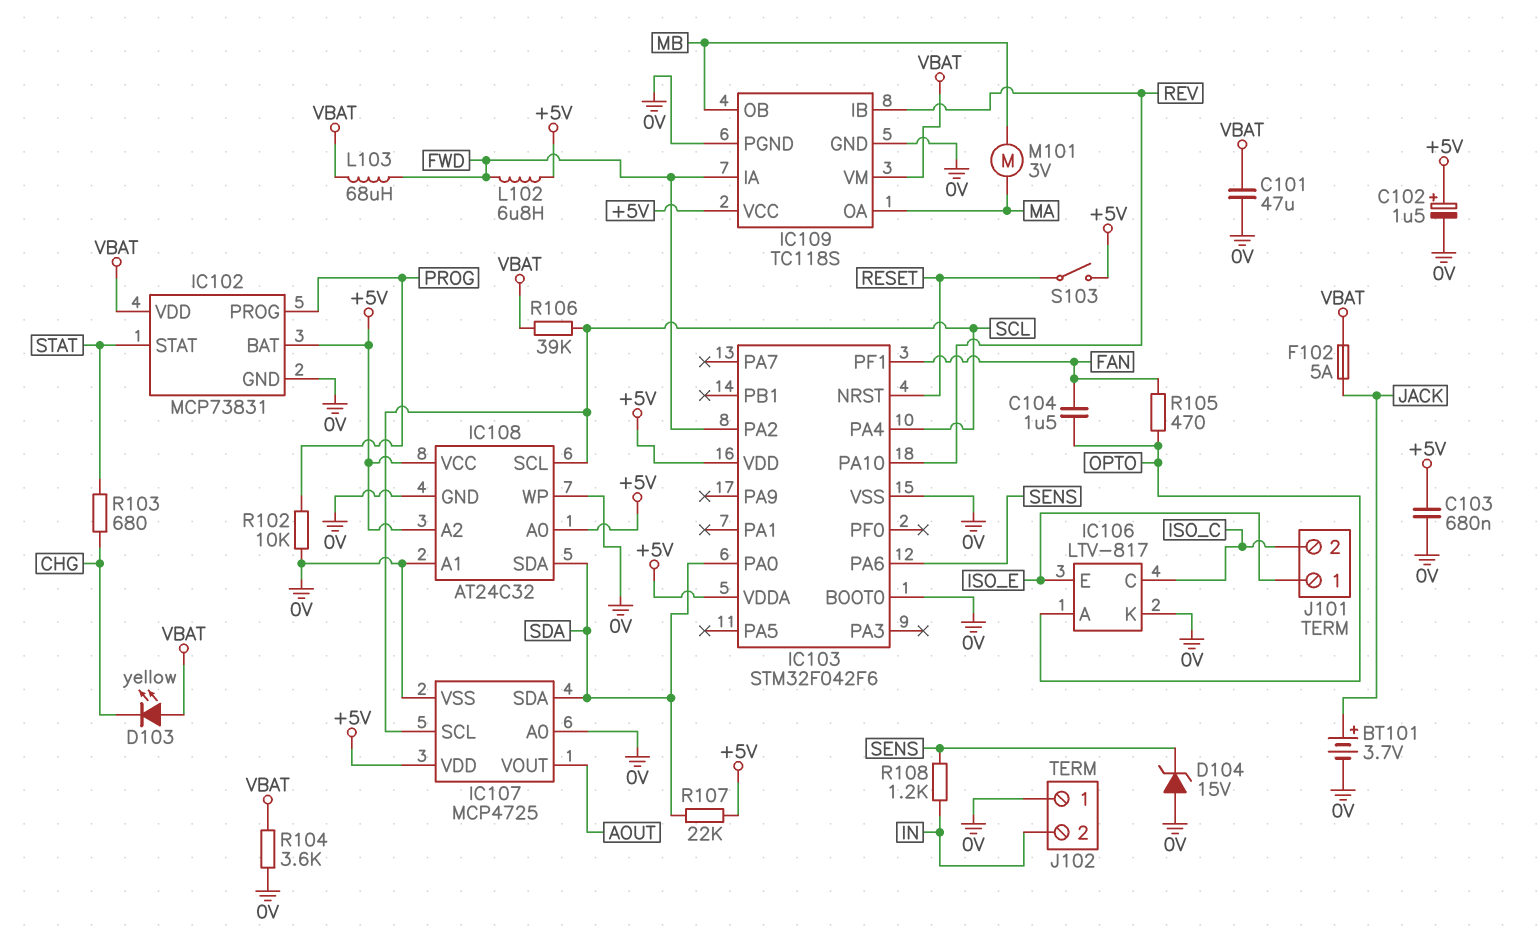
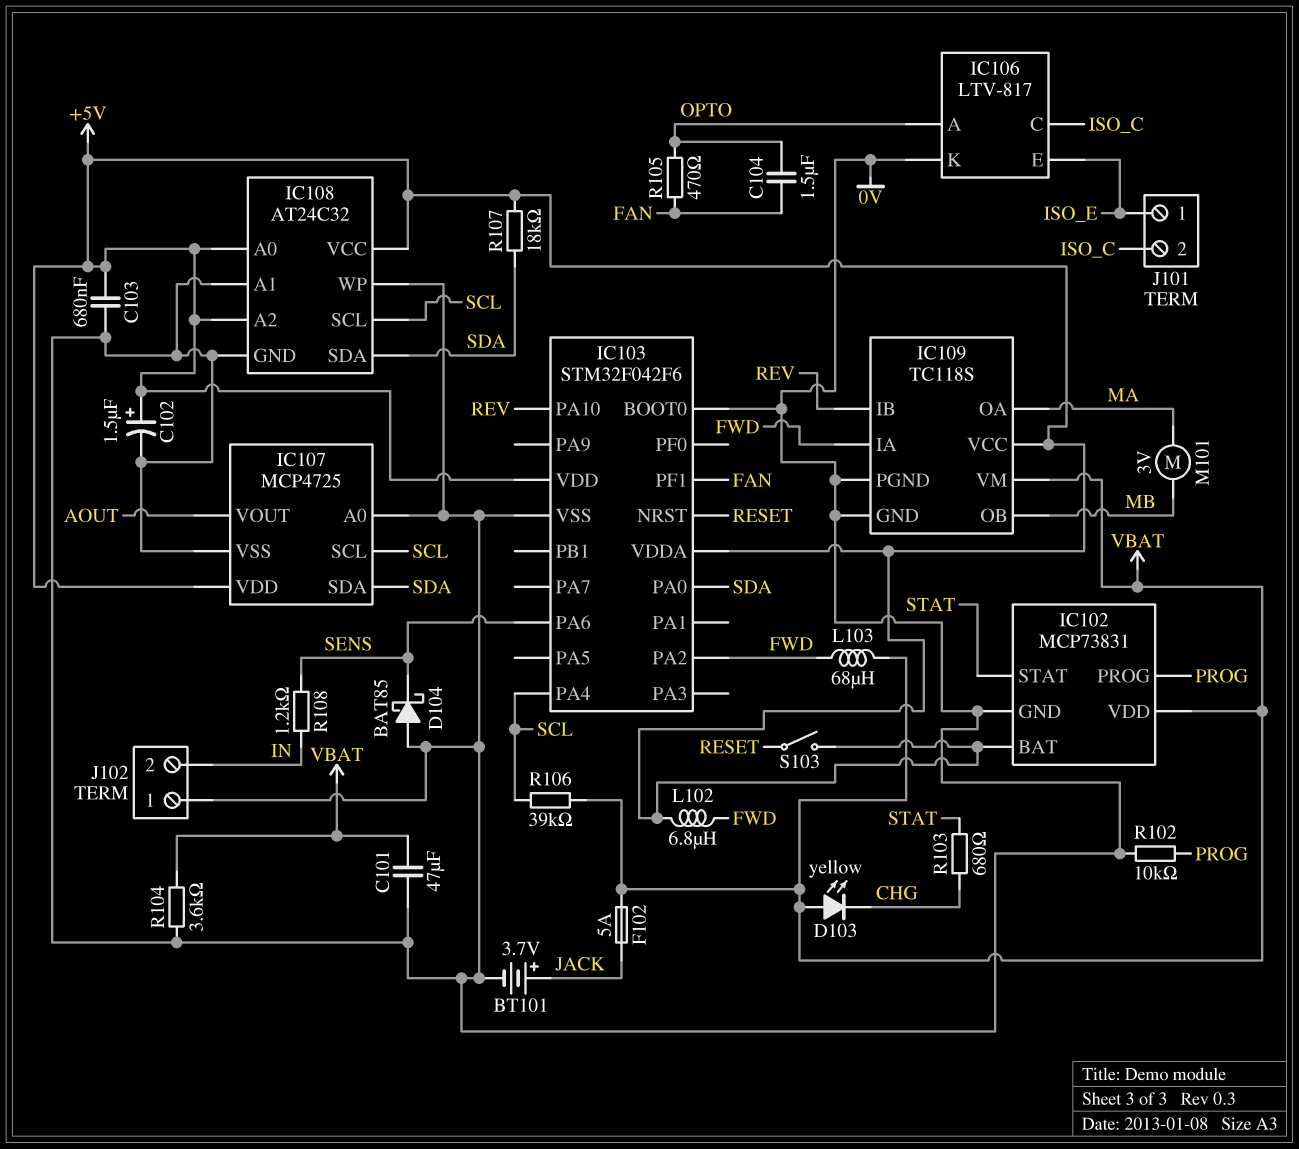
D104: zener 15V (A 0V, K SENS) -> schottky BAT85 (A 0V, K SENS)
R107: 22k (+5V, SDA) -> 18k (+5V, SDA)

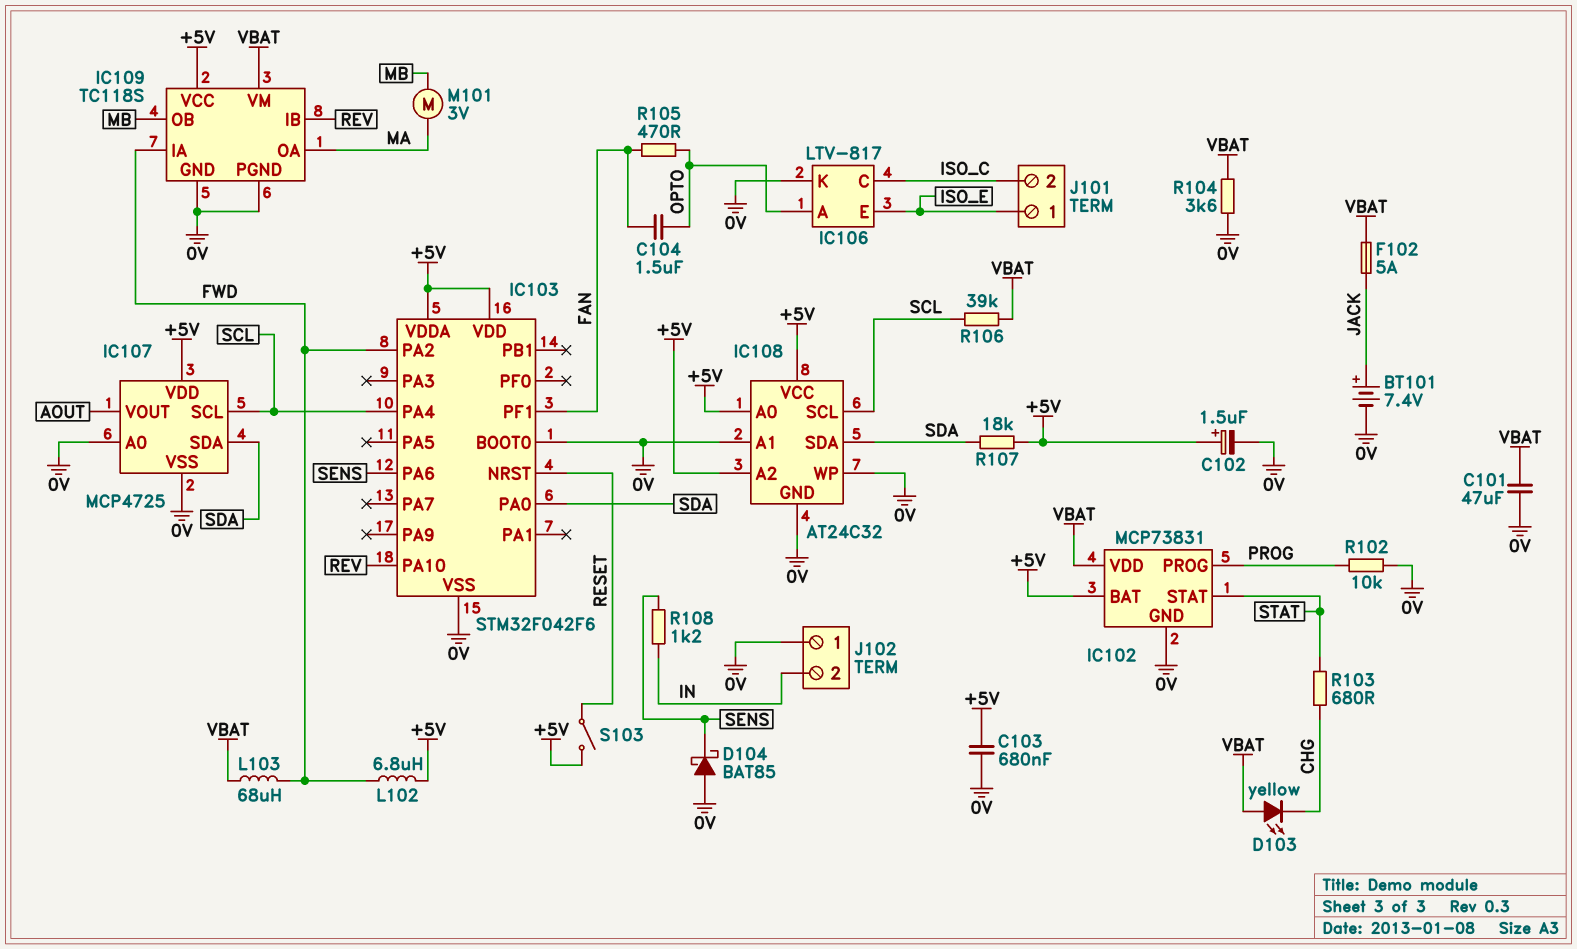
BT101: 3.7V (plus JACK, minus 0V) -> 7.4V (plus JACK, minus 0V)

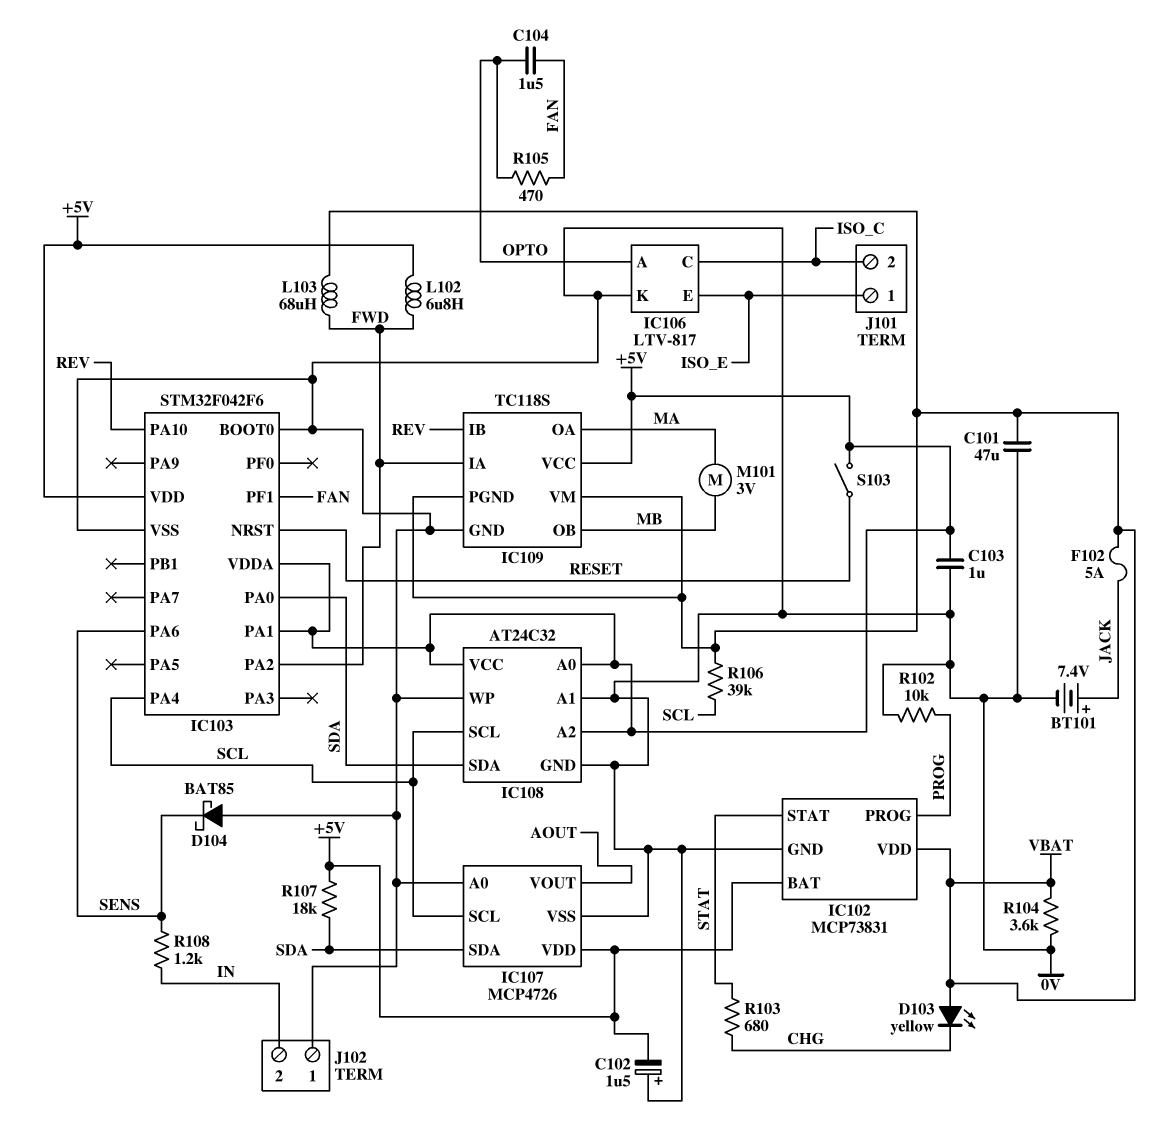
C102: 1.5uF (plus +5V, minus 0V) -> 1.5uF (plus 0V, minus +5V)
C103: 680nF (+5V, 0V) -> 1uF (+5V, 0V)
IC103 pin PA1: none -> +5V
IC107: MCP4725 -> MCP4726
IC109 pin PGND: 0V -> VBAT

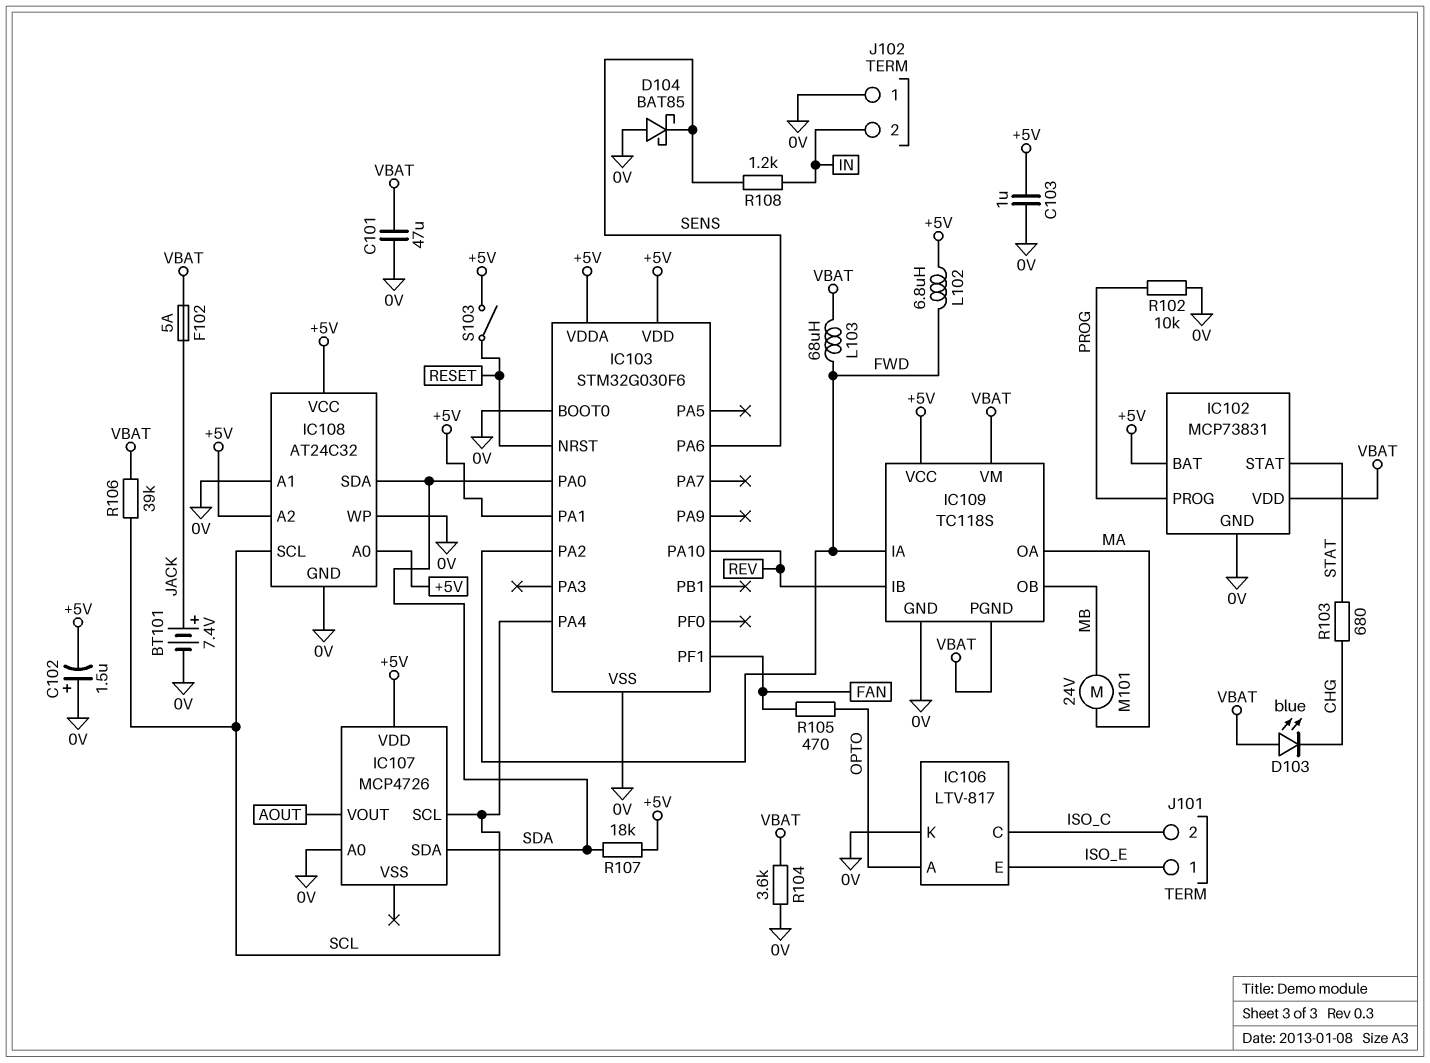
C104: 1.5uF (FAN, OPTO) -> none
D103: LED yellow (A VBAT, K CHG) -> LED blue (A VBAT, K CHG)
IC103: STM32F042F6 -> STM32G030F6
IC107 pin VSS: 0V -> none
M101: motor 3V (MA, MB) -> motor 24V (MA, MB)

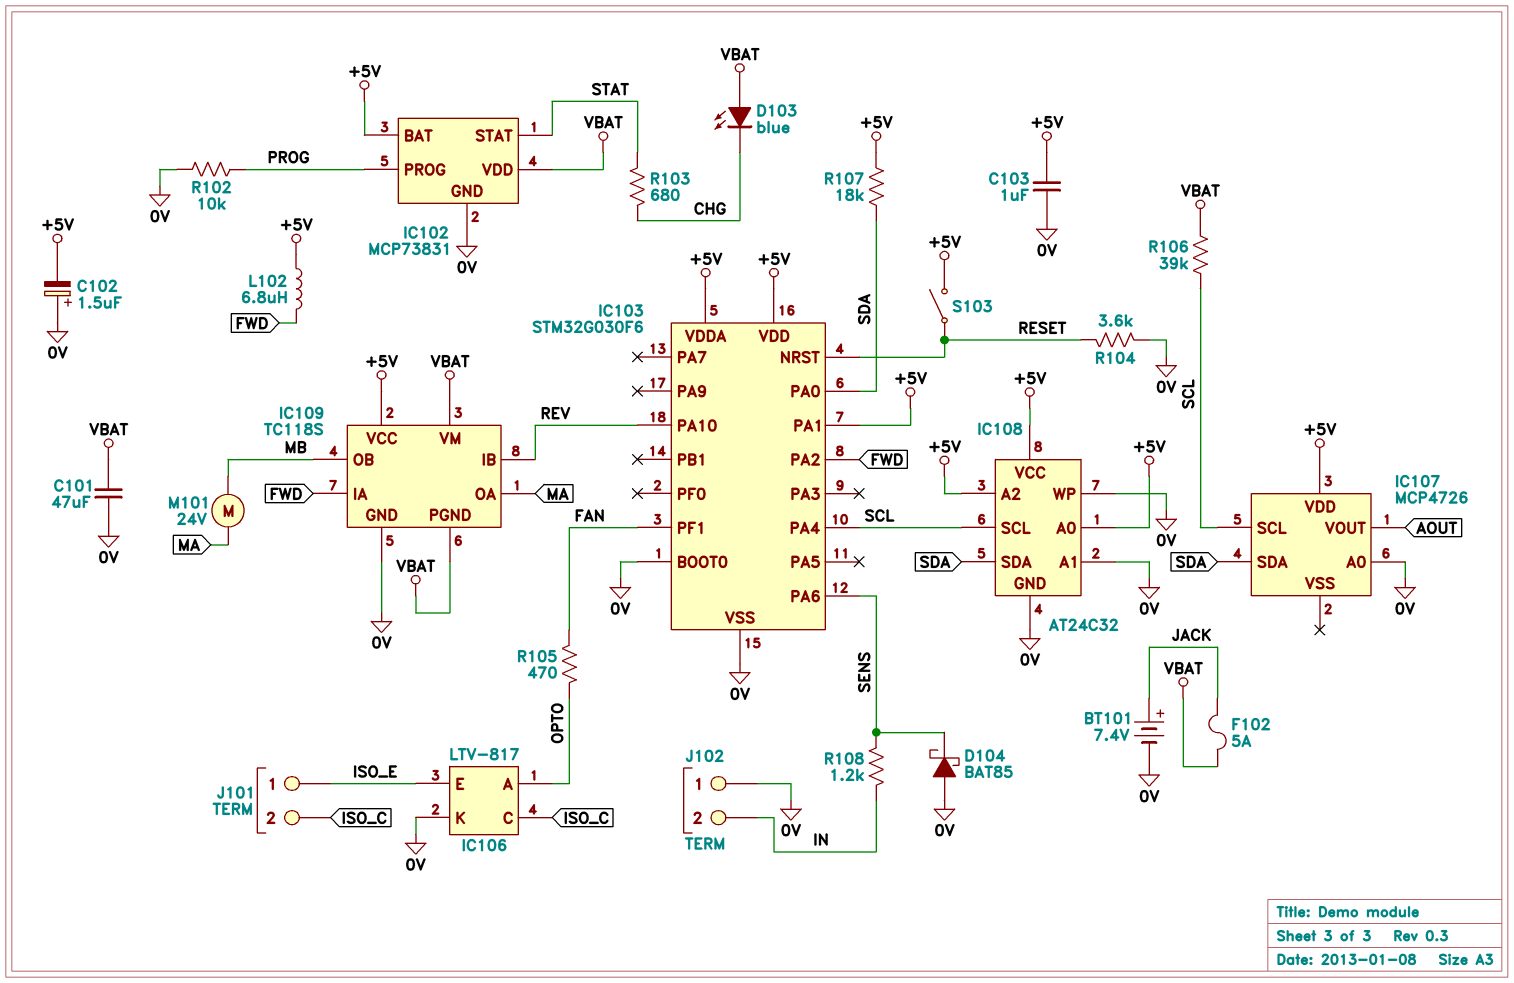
L103: 68uH (FWD, VBAT) -> none
R104: 3.6k (0V, VBAT) -> 3.6k (0V, RESET)

